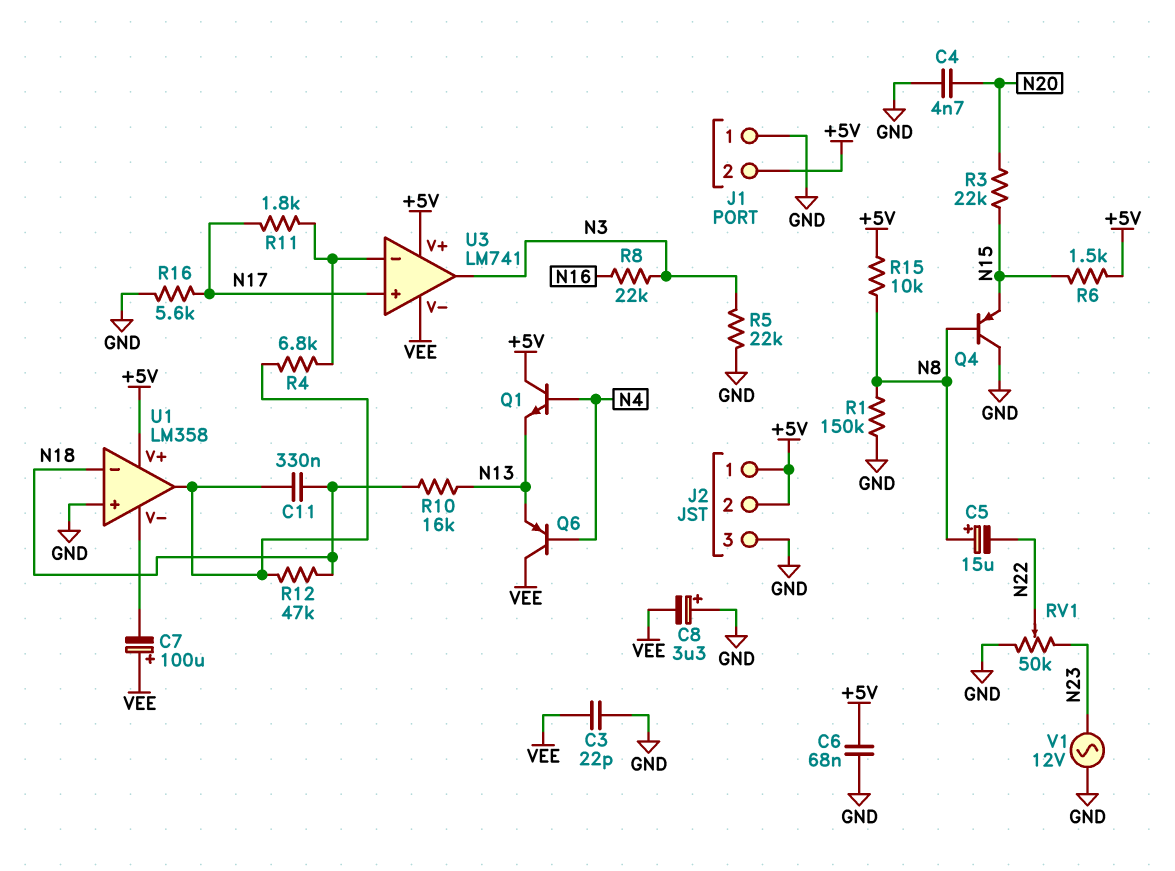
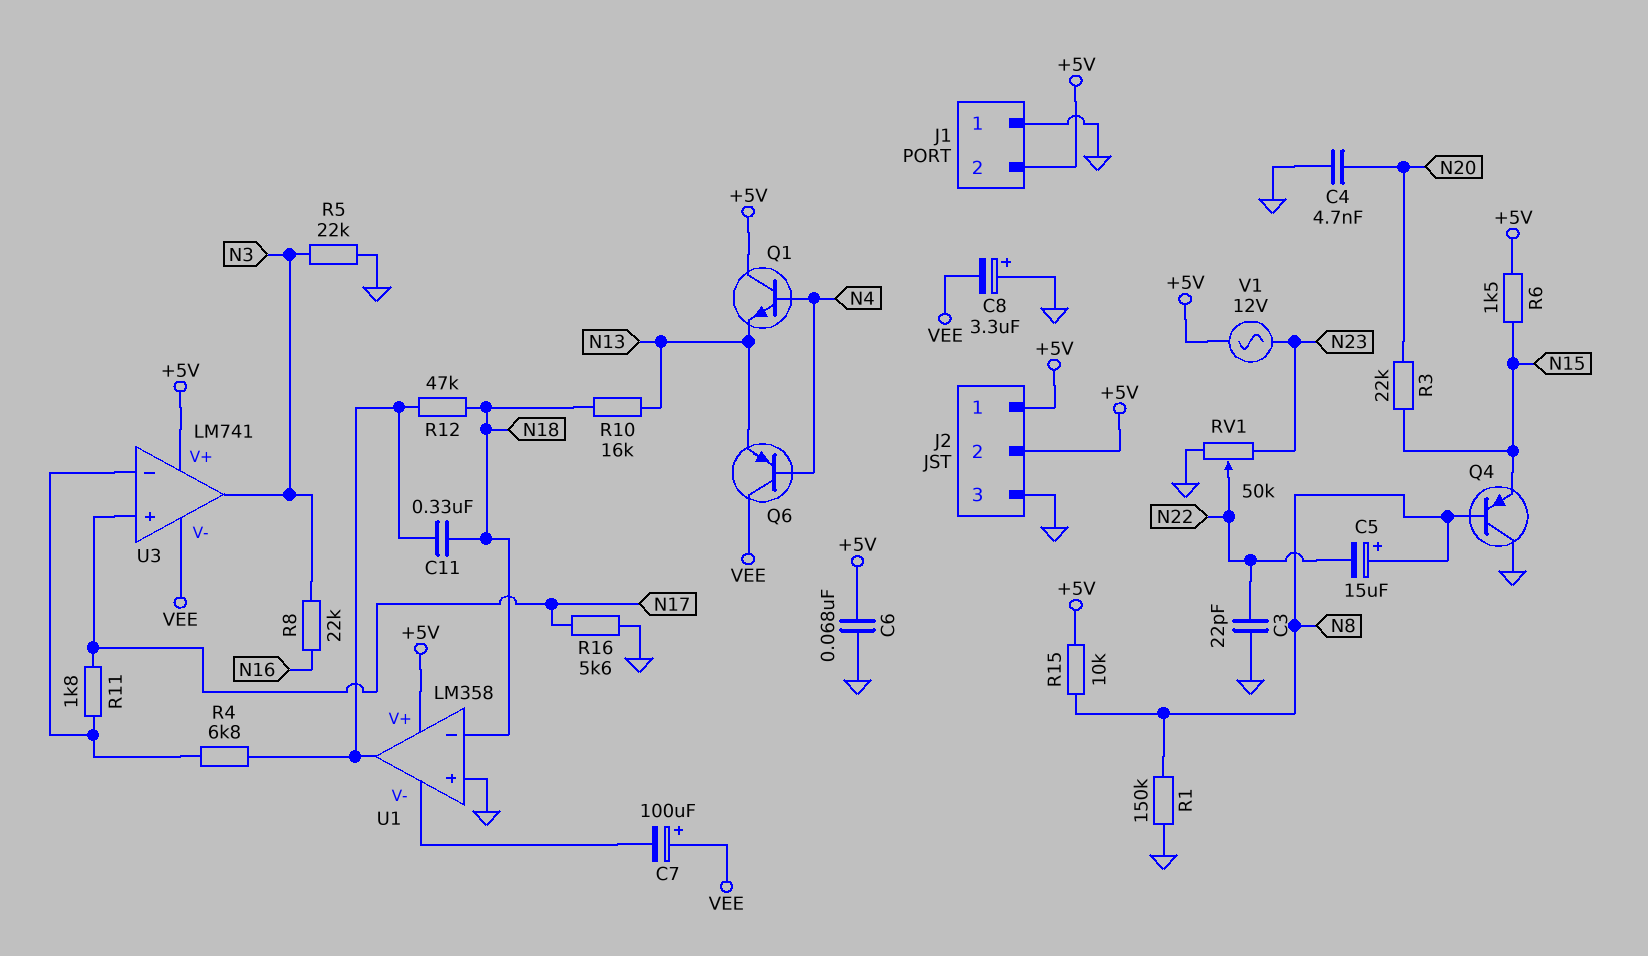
C3: 22pF (GND, VEE) -> 22pF (GND, N22)
V1: AC 12V (GND, N23) -> AC 12V (+5V, N23)

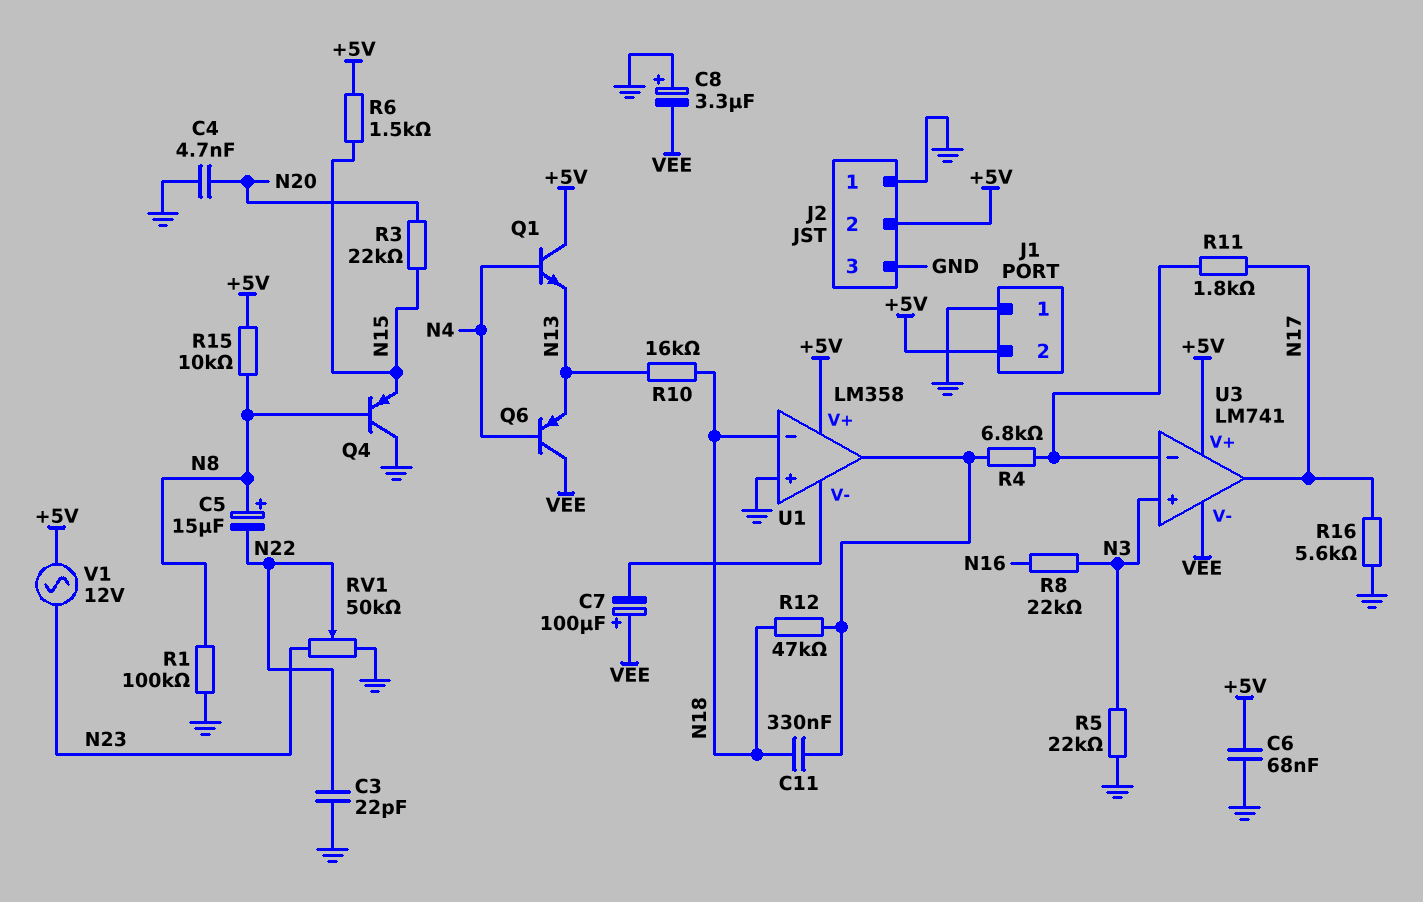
J2 pin 1: +5V -> GND
R1: 150k (GND, N8) -> 100k (GND, N8)
U3 pin in+: N17 -> N3
U3 pin out: N3 -> N17

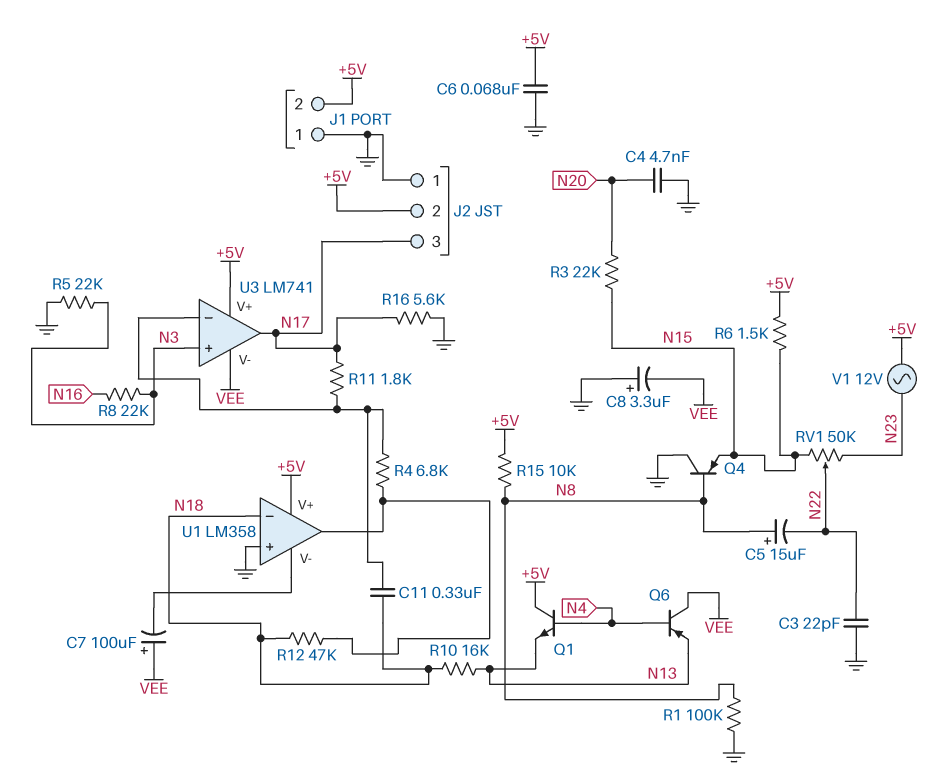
C11: 330nF (N18, U1/out) -> 330nF (N18, U3/in-)
J2 pin 3: GND -> N17
RV1: 50k (GND, N23, wiper N22) -> 50k (N15, N23, wiper N22)

